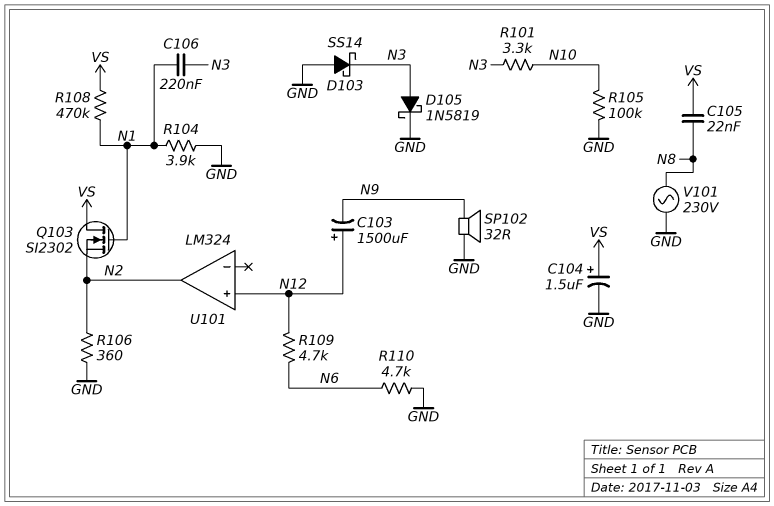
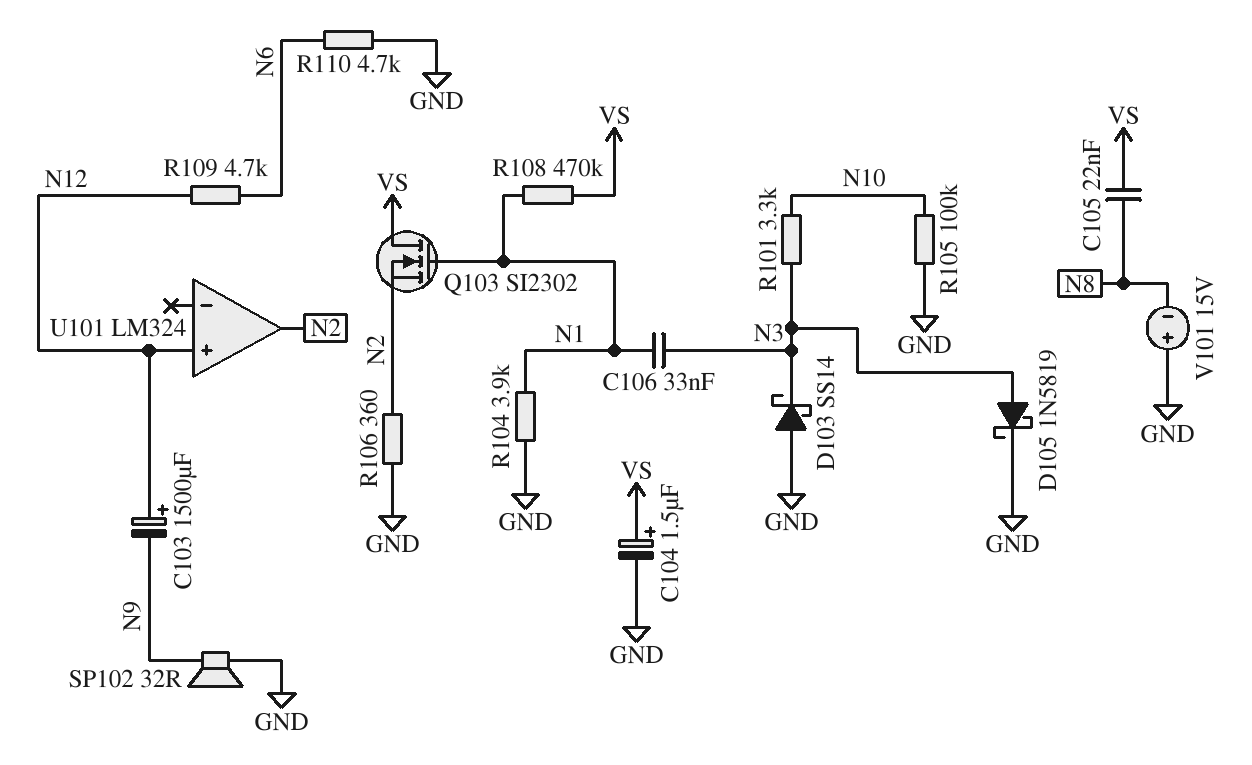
C106: 220nF (N1, N3) -> 33nF (N1, N3)
V101: AC 230V (GND, N8) -> 15V (plus GND, minus N8)

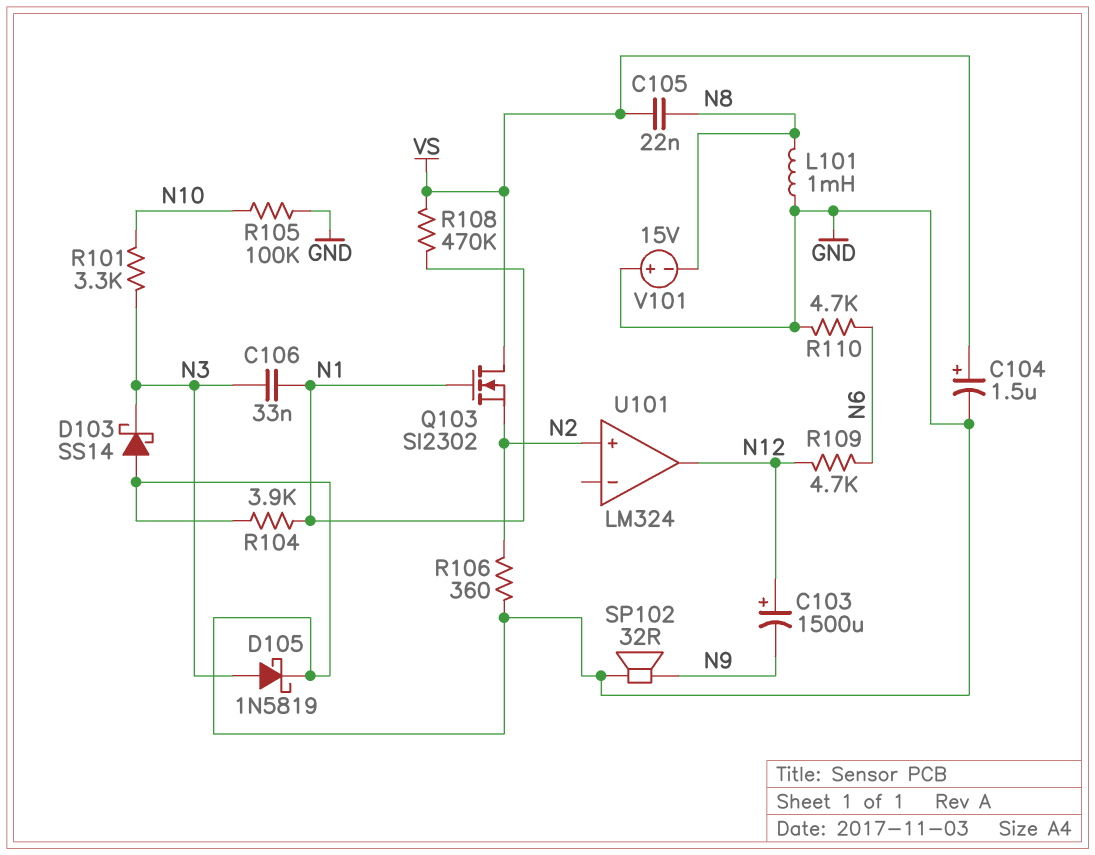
L101: none -> 1mH (GND, N8)
U101 pin in+: N12 -> N2
U101 pin out: N2 -> N12

